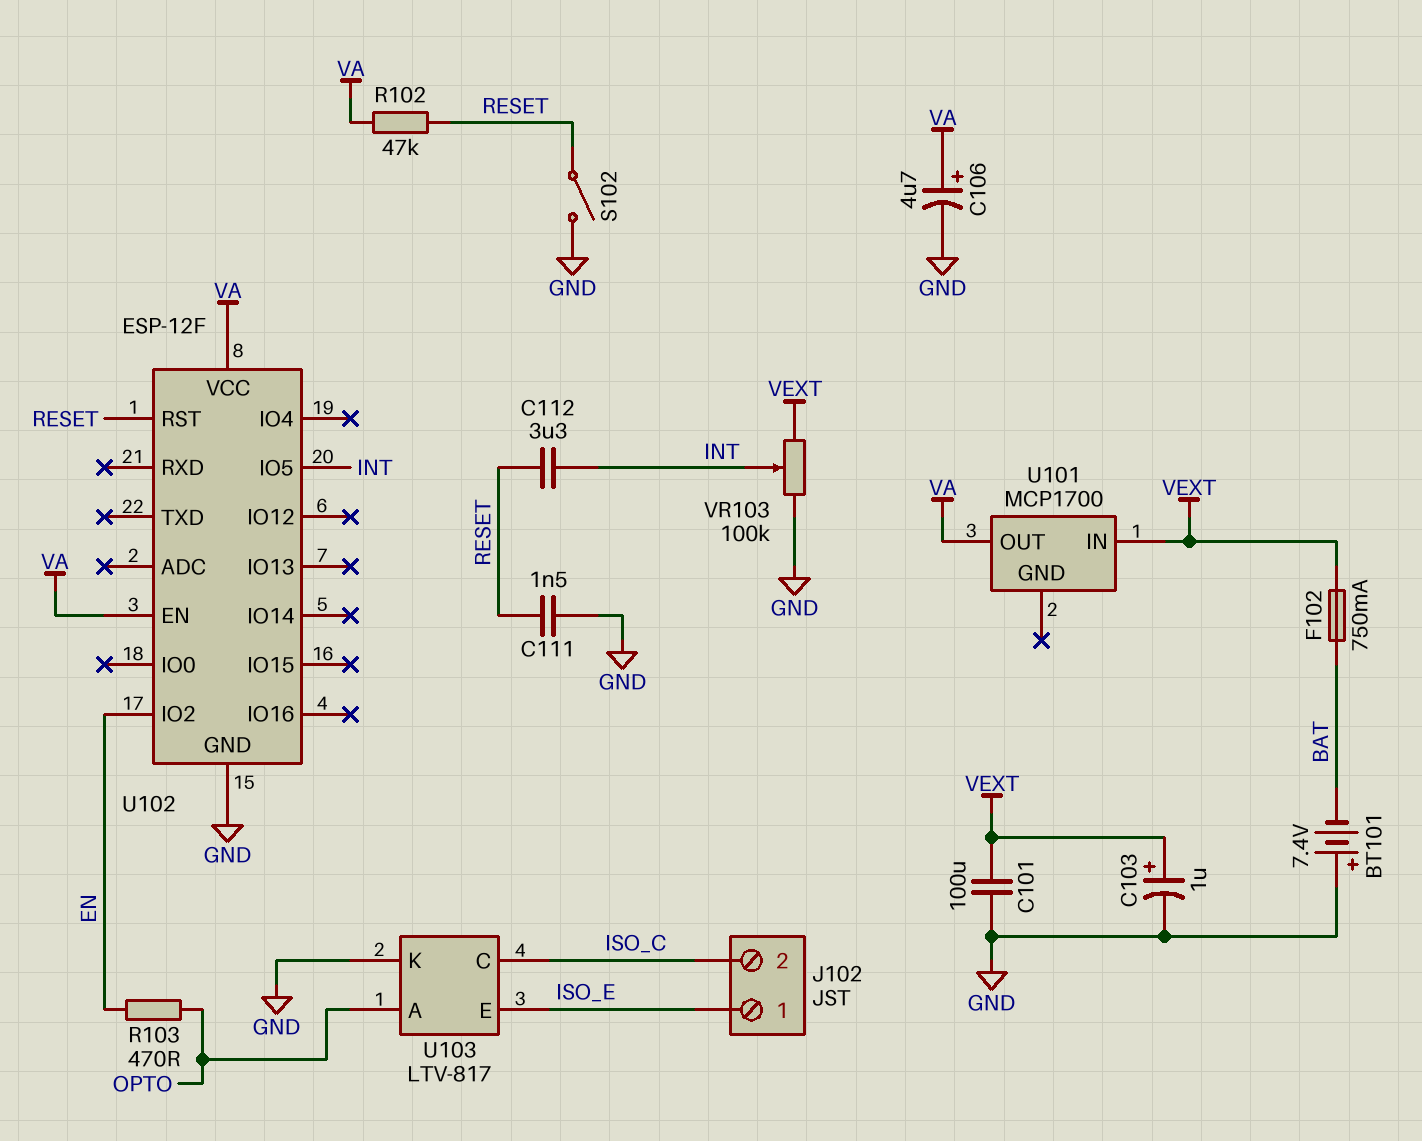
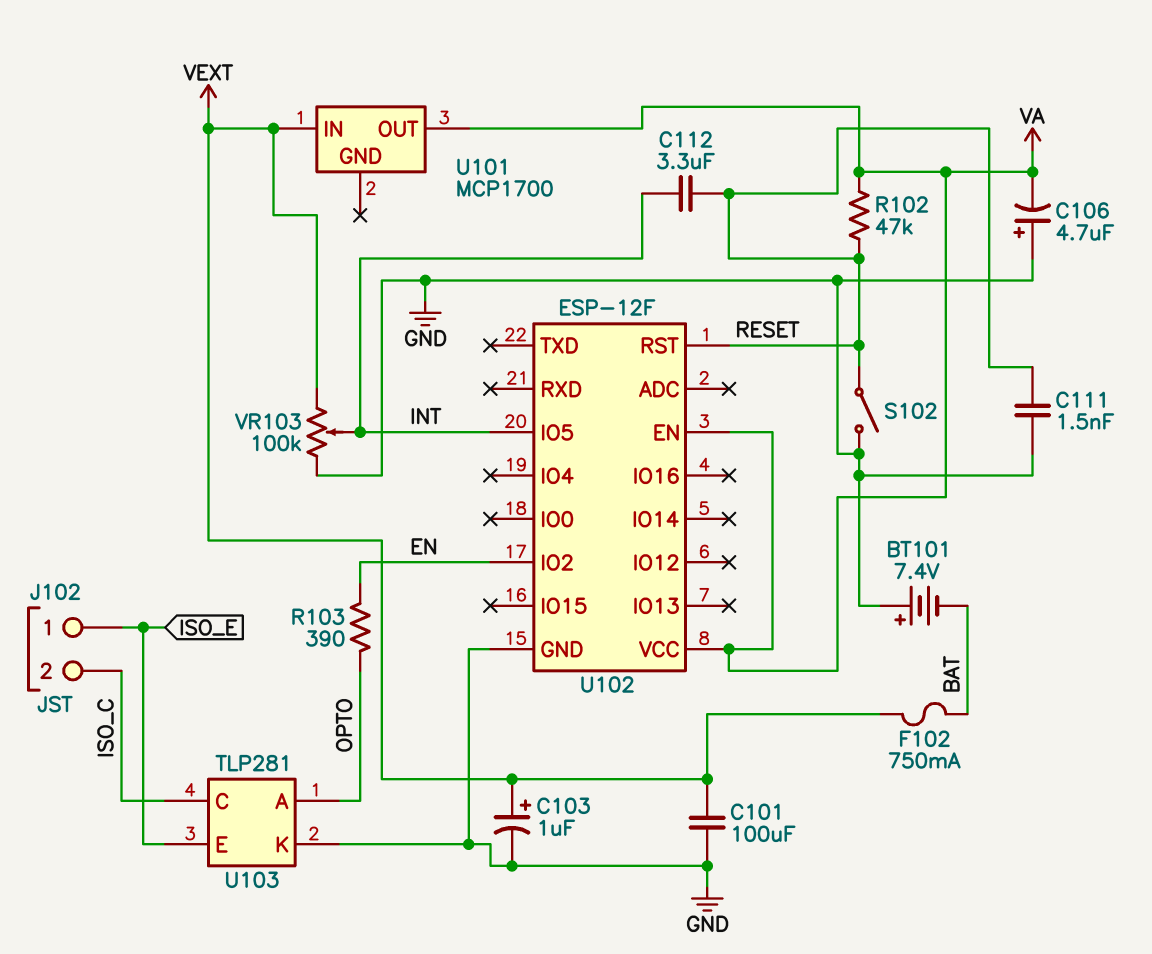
C106: 4.7uF (plus VA, minus GND) -> 4.7uF (plus GND, minus VA)
R103: 470 (EN, OPTO) -> 390 (EN, OPTO)
U103: LTV-817 -> TLP281

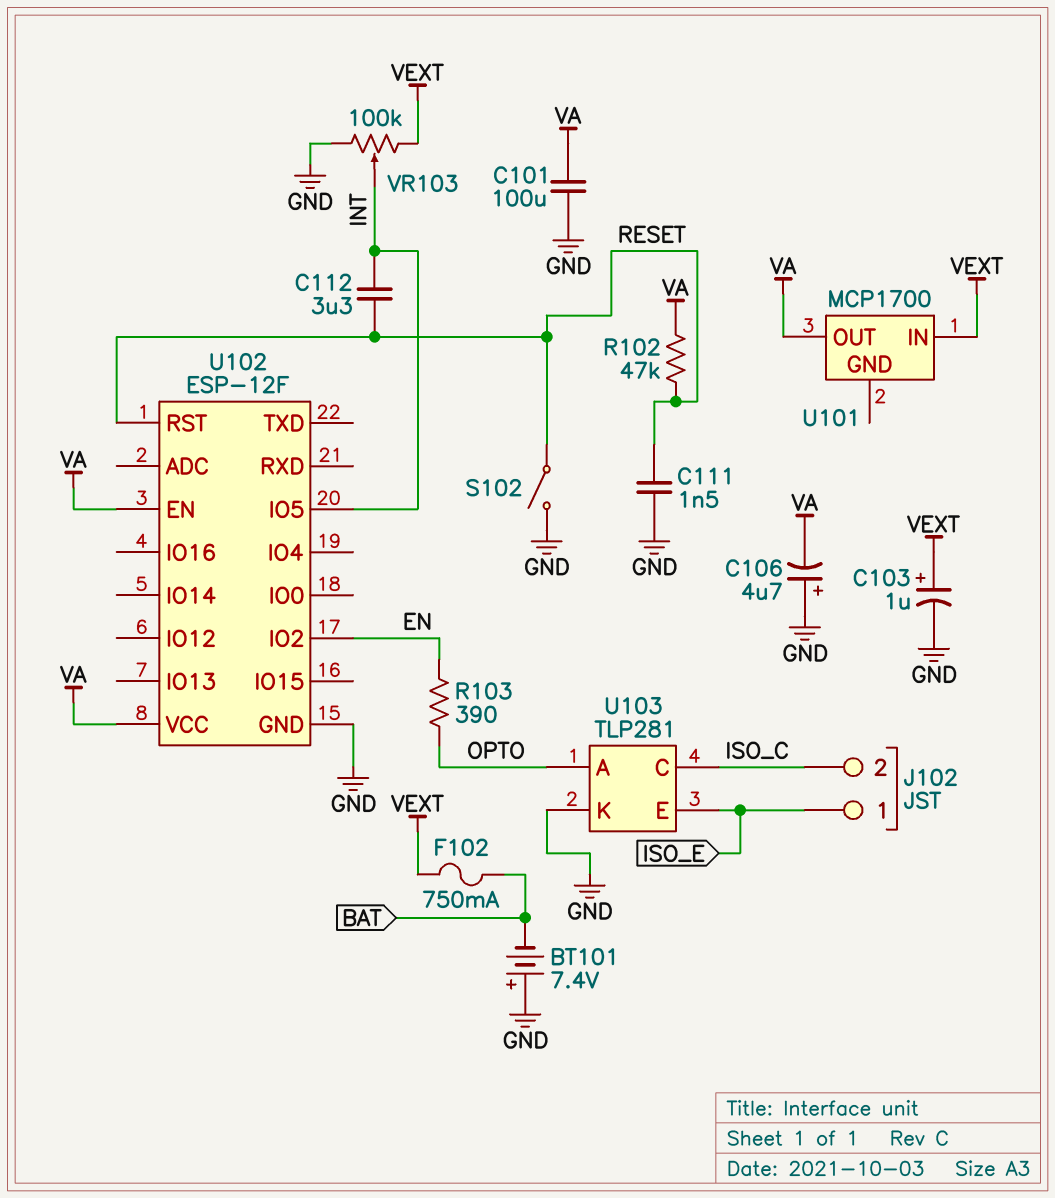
C101: 100uF (GND, VEXT) -> 100uF (GND, VA)

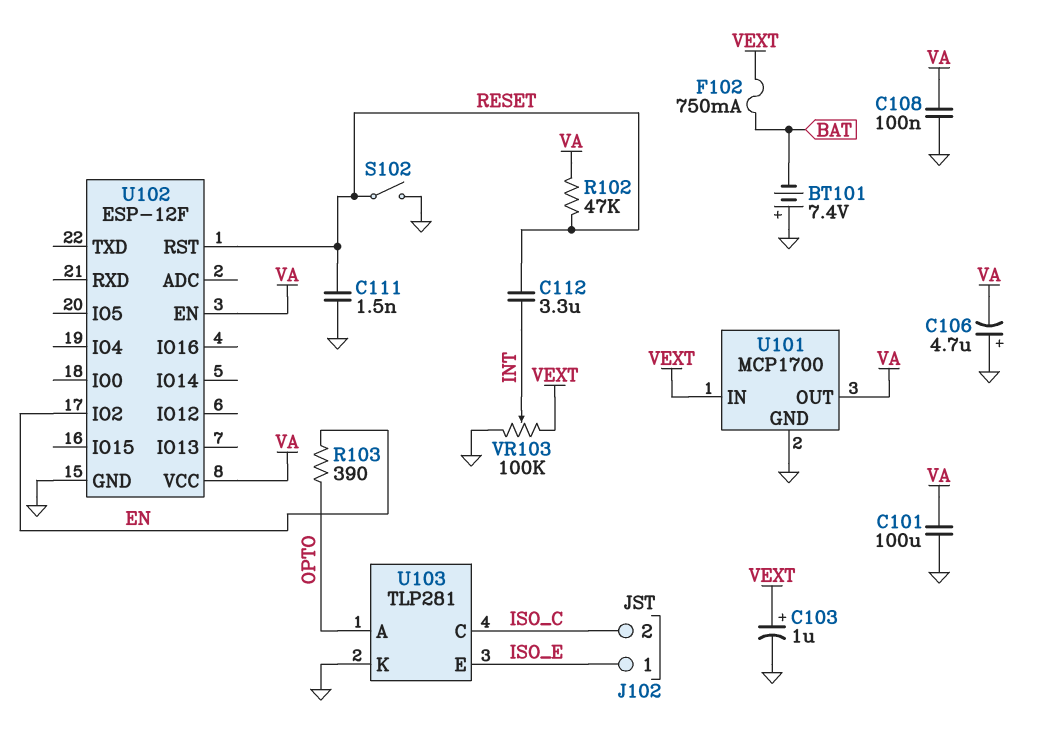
C108: none -> 100nF (GND, VA)
U101 pin GND: none -> GND
U102 pin IO5: INT -> none

